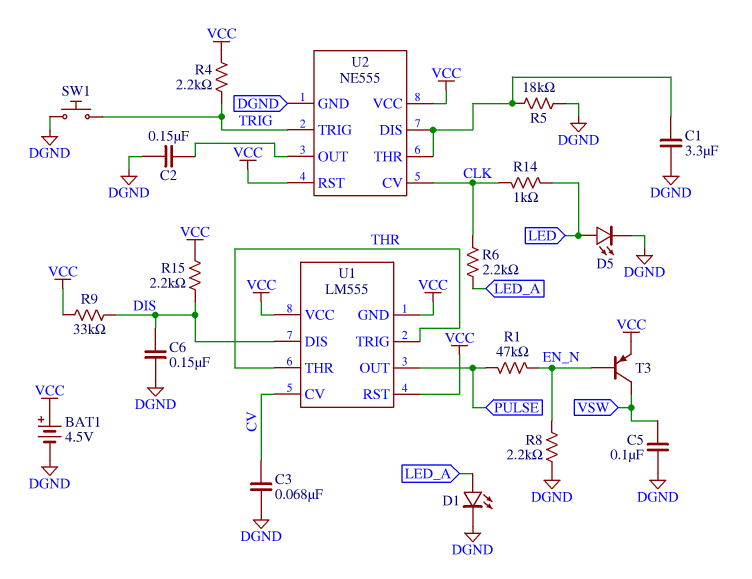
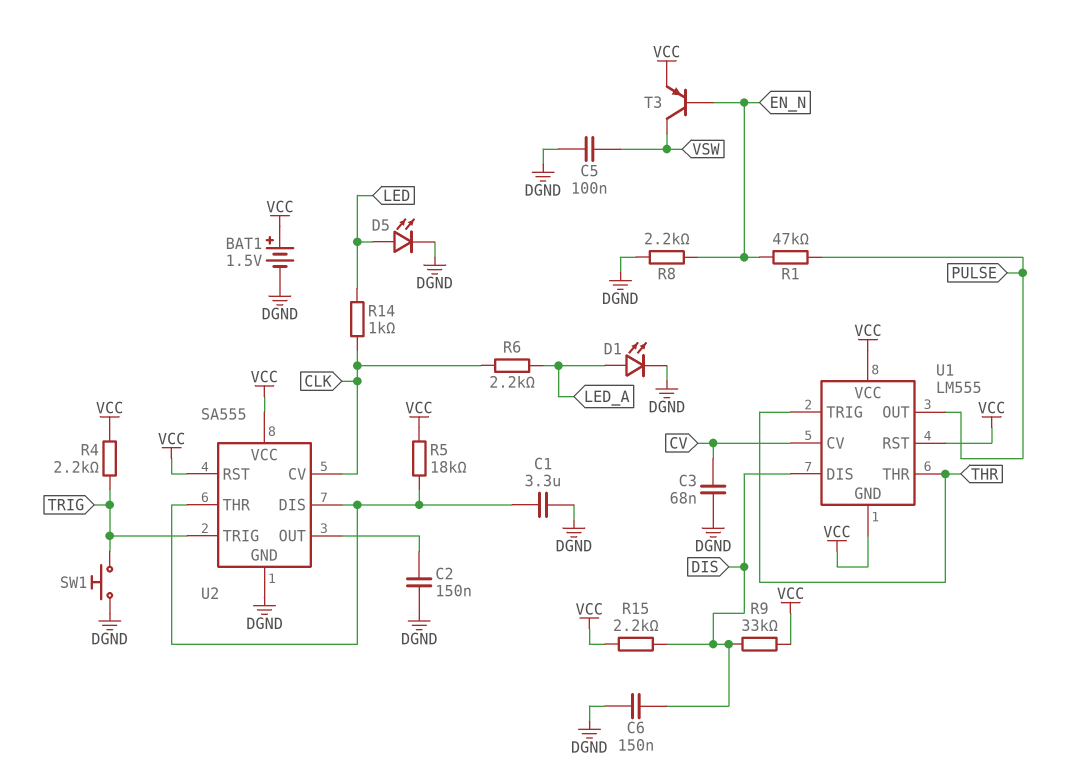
BAT1: 4.5V (plus VCC, minus DGND) -> 1.5V (plus VCC, minus DGND)
R5: 18k (DGND, U2/DIS) -> 18k (U2/DIS, VCC)
U2: NE555 -> SA555

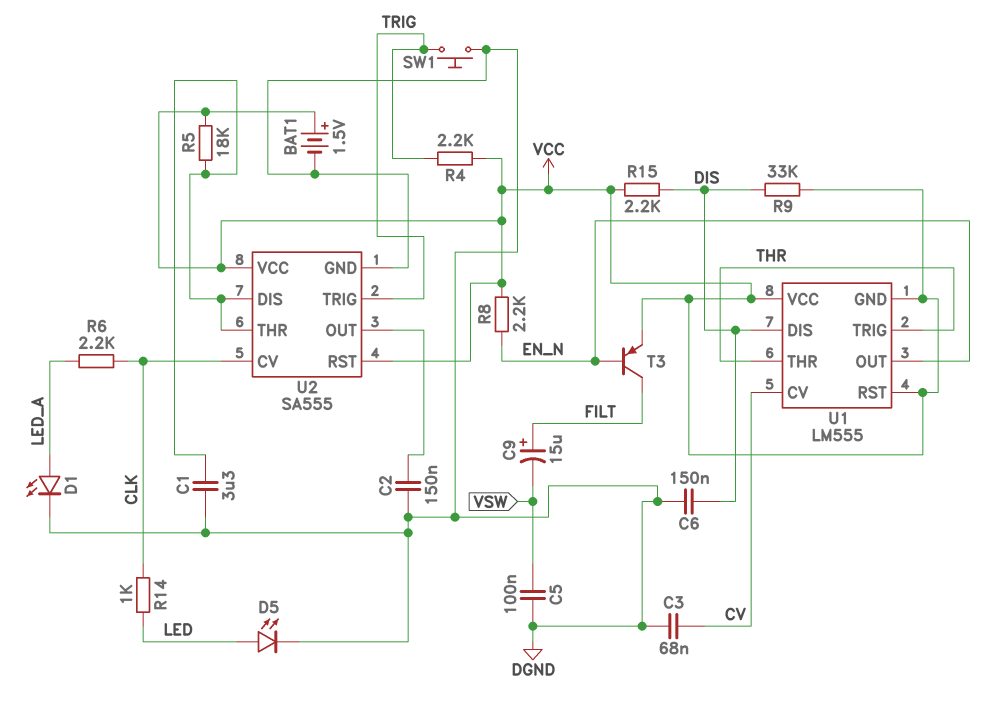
C9: none -> 15uF (plus FILT, minus VSW)
R1: 47k (EN_N, PULSE) -> none
R8: 2.2k (DGND, EN_N) -> 2.2k (EN_N, VCC)
T3: PNP (B EN_N, C VSW, E VCC) -> PNP (B EN_N, C FILT, E VCC)
U1 pin OUT: PULSE -> EN_N

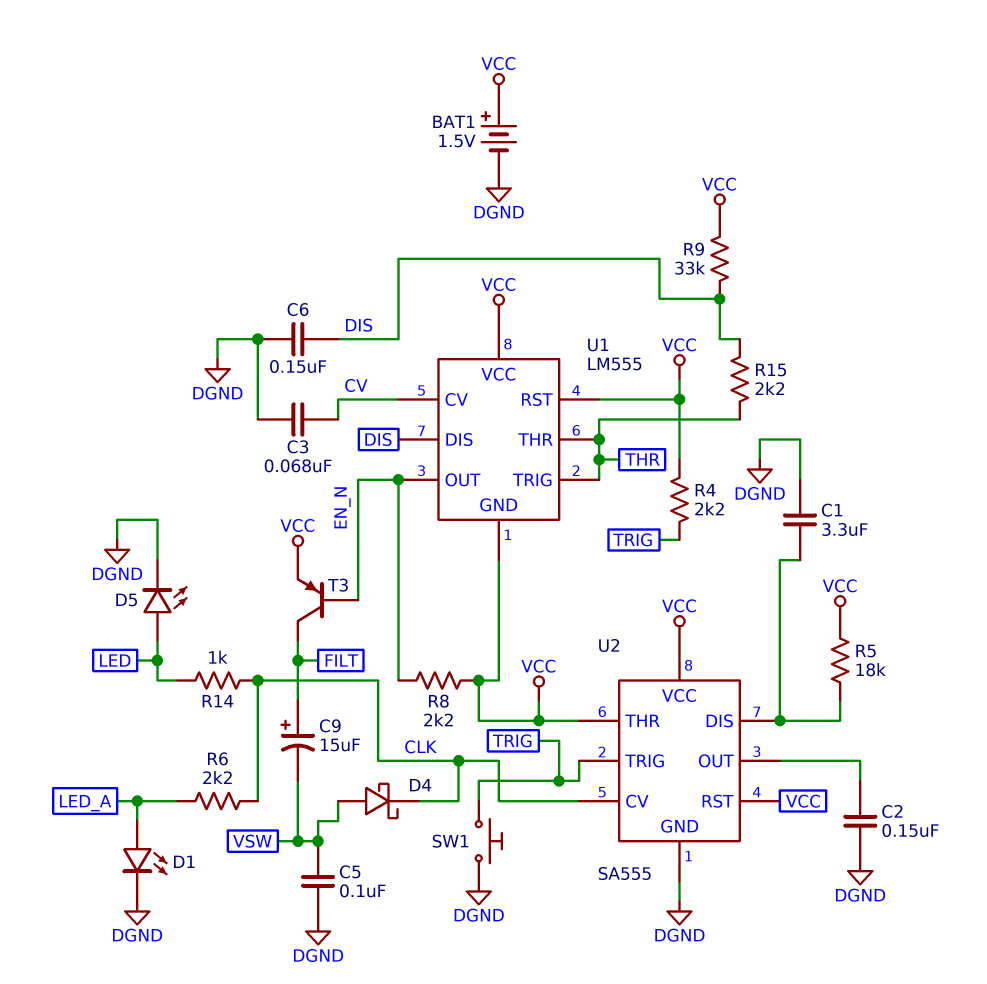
D4: none -> schottky (A VSW, K CLK)
R15: 2.2k (DIS, VCC) -> 2.2k (DIS, THR)
U2 pin THR: U2/DIS -> VCC

